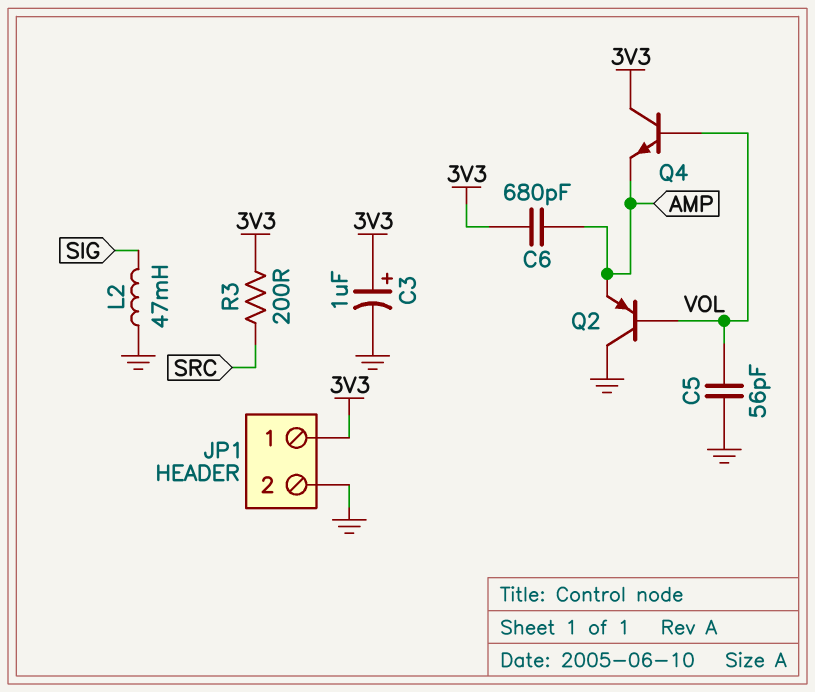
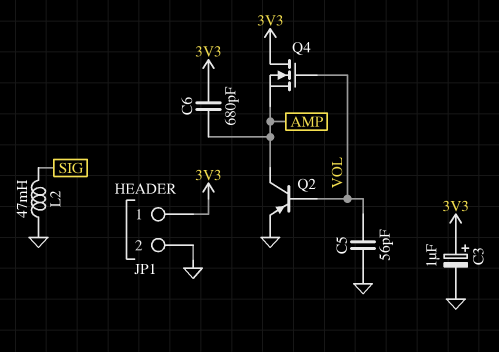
Q2: PNP (B VOL, C GND, E AMP) -> PNP (B VOL, C AMP, E GND)
Q4: NPN (B VOL, C 3V3, E AMP) -> NMOS (G VOL, D 3V3, S AMP)
R3: 200 (3V3, SRC) -> none

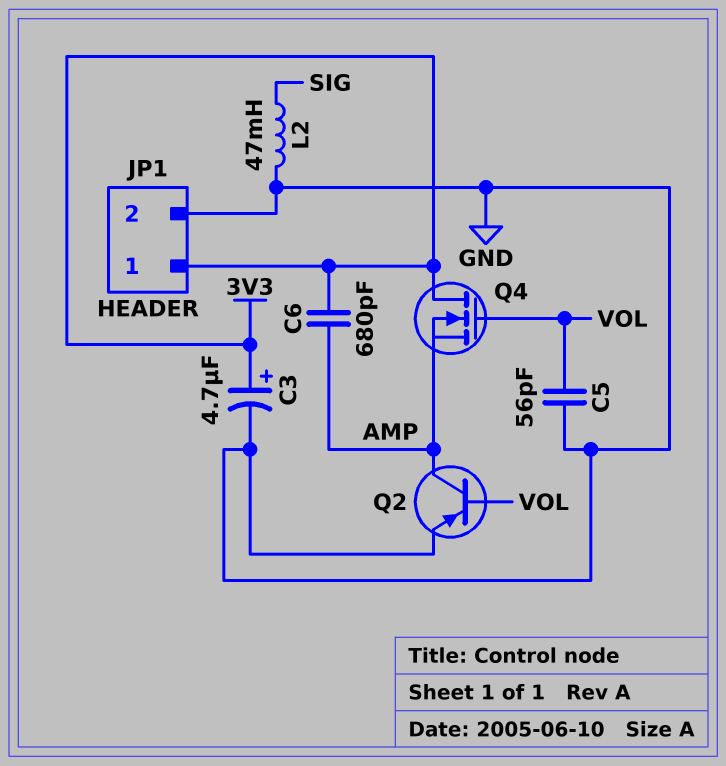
C3: 1uF (plus 3V3, minus GND) -> 4.7uF (plus 3V3, minus GND)

